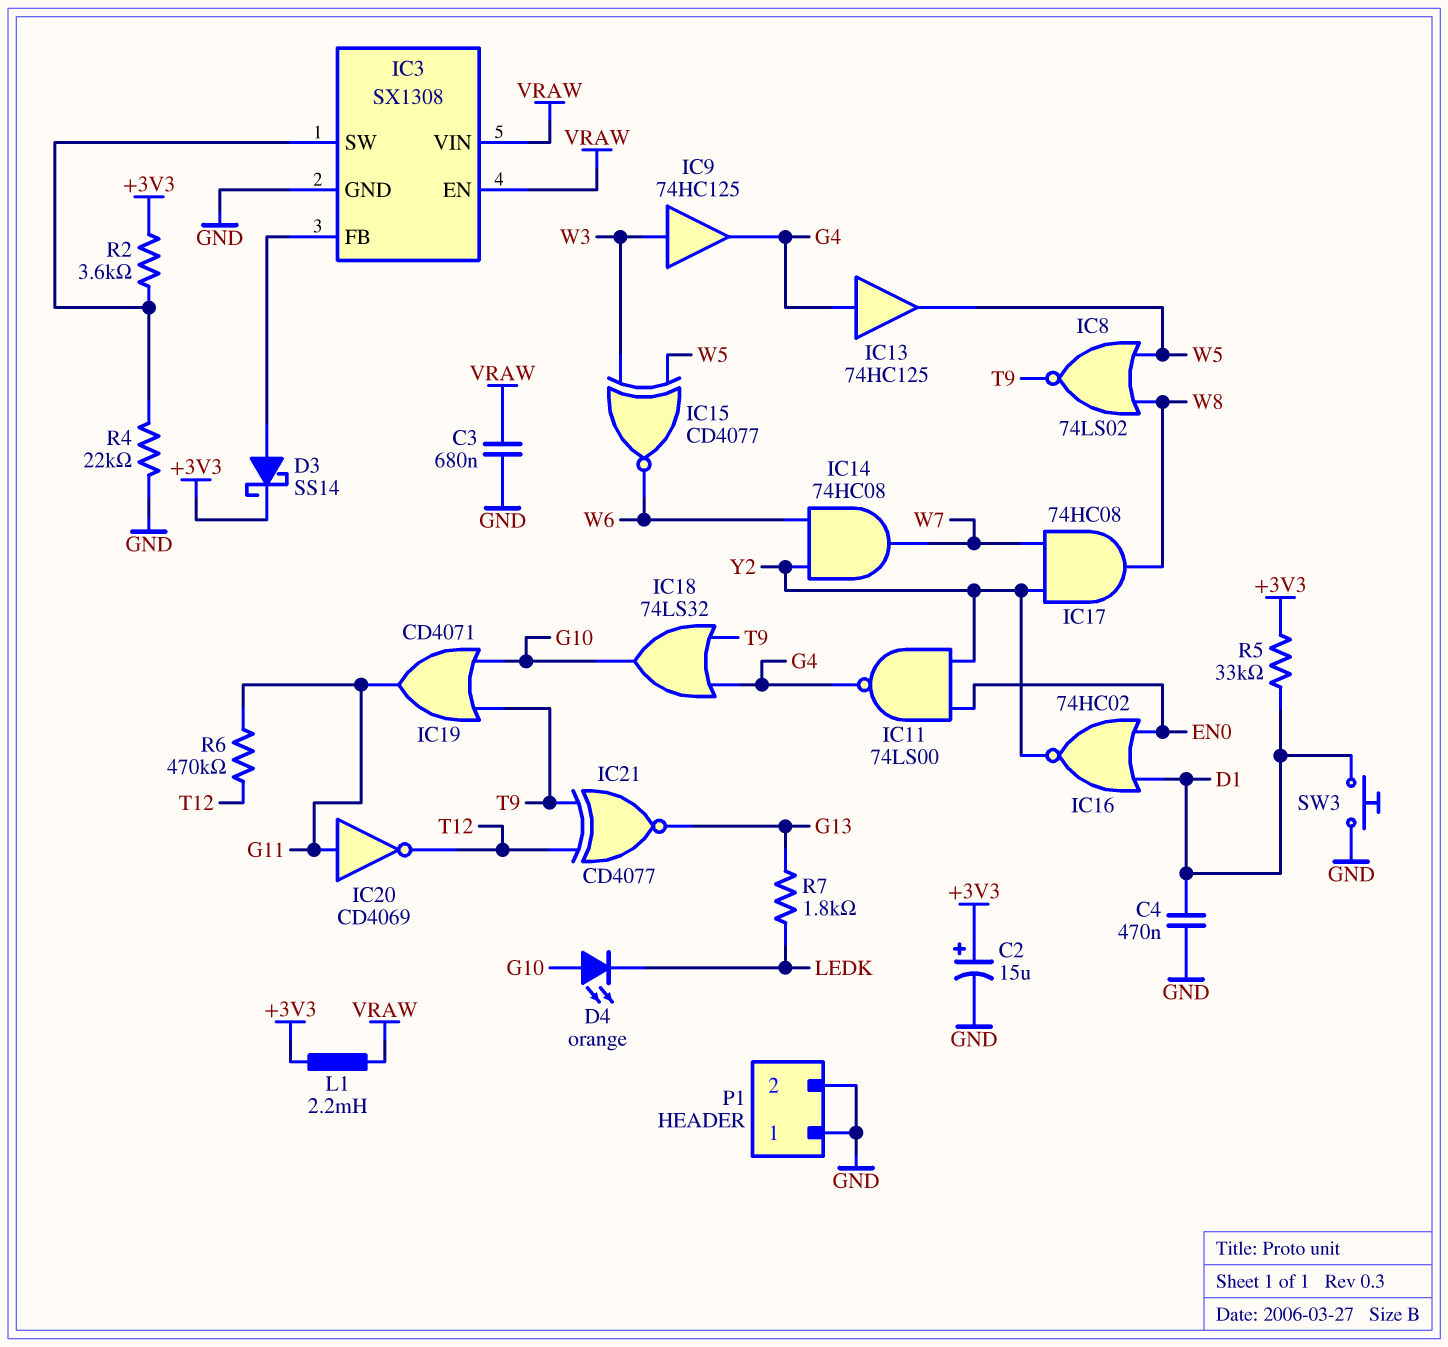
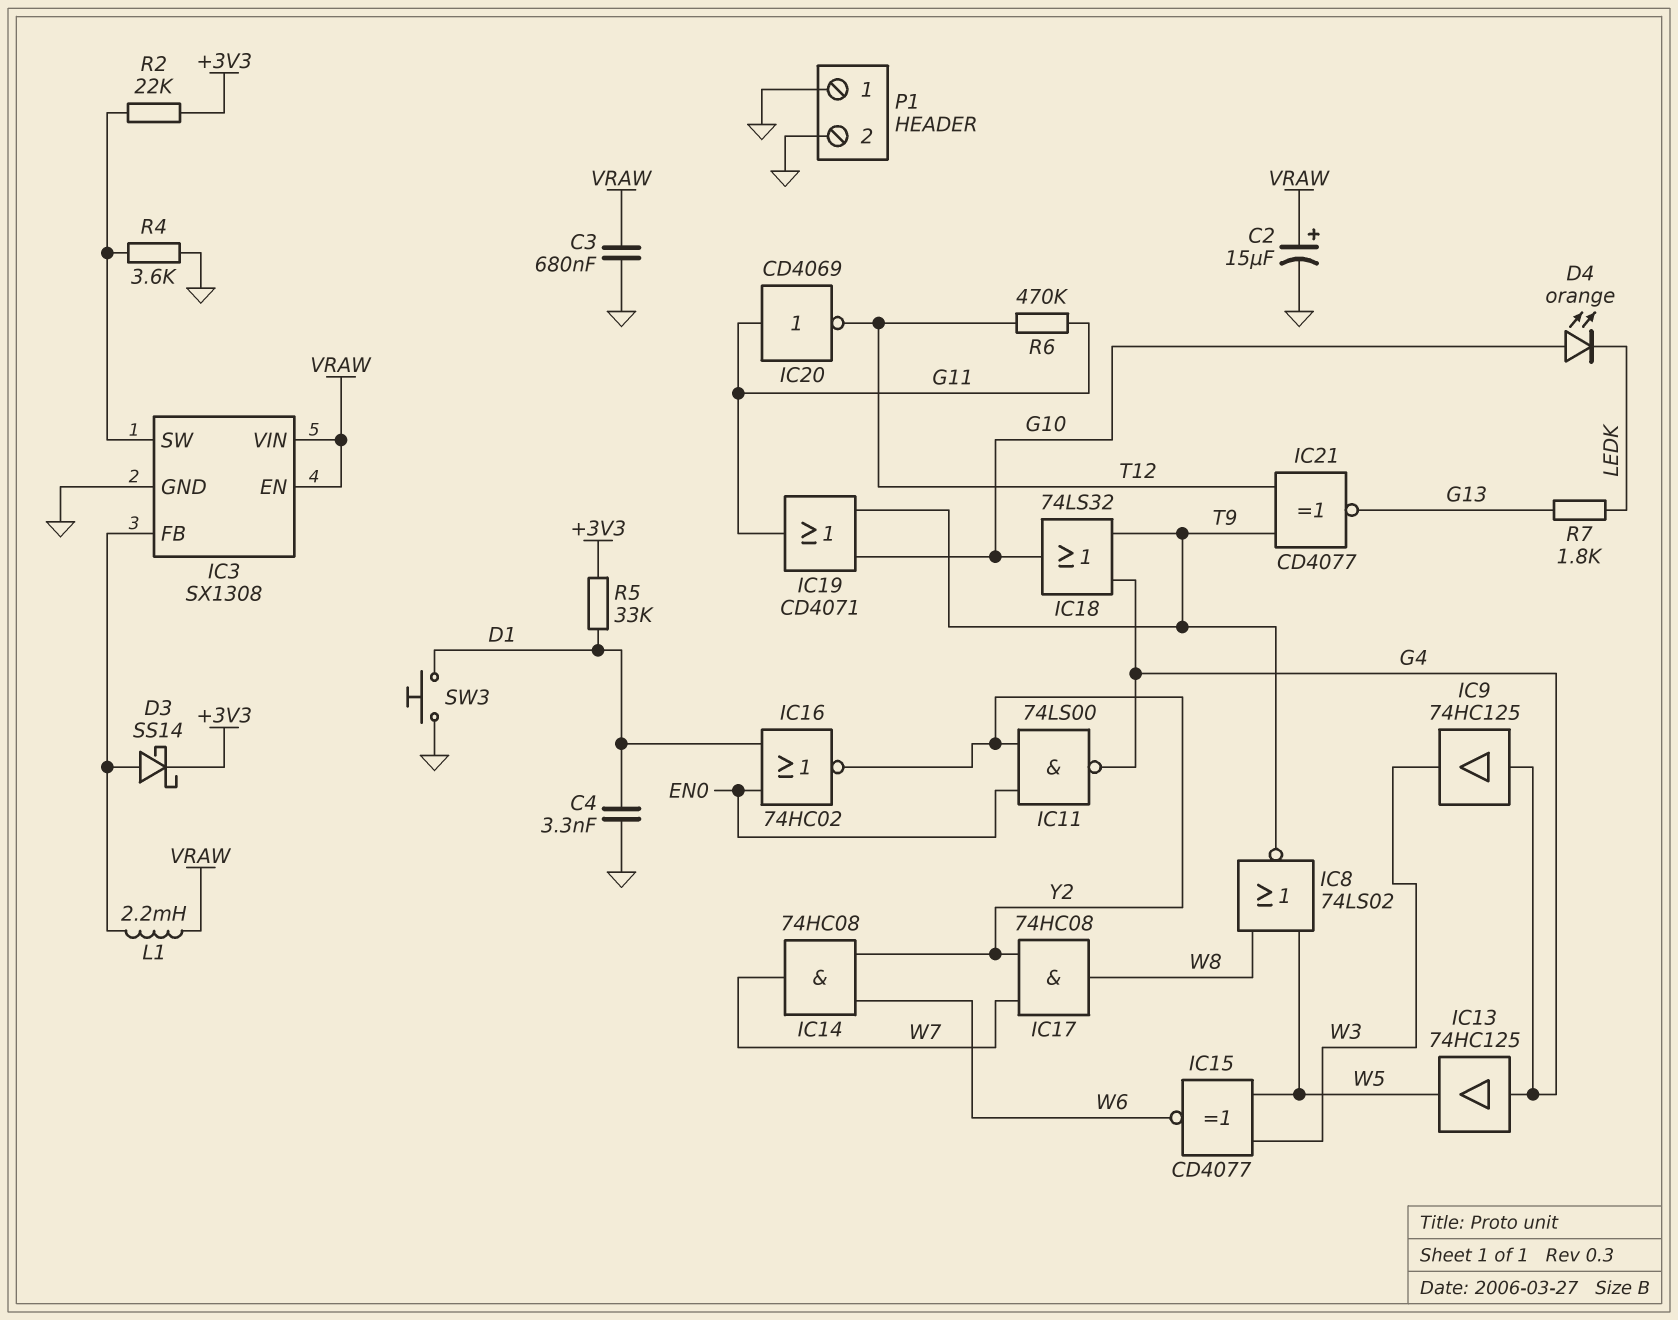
C2: 15uF (plus +3V3, minus GND) -> 15uF (plus VRAW, minus GND)
C4: 470nF (D1, GND) -> 3.3nF (D1, GND)
IC9: buffer 74HC125 (in W3, out G4) -> buffer 74HC125 (in G4, out W3)
L1: 2.2mH (+3V3, VRAW) -> 2.2mH (IC3/FB, VRAW)
R2: 3.6k (+3V3, IC3/SW) -> 22k (+3V3, IC3/SW)
R4: 22k (GND, IC3/SW) -> 3.6k (GND, IC3/SW)

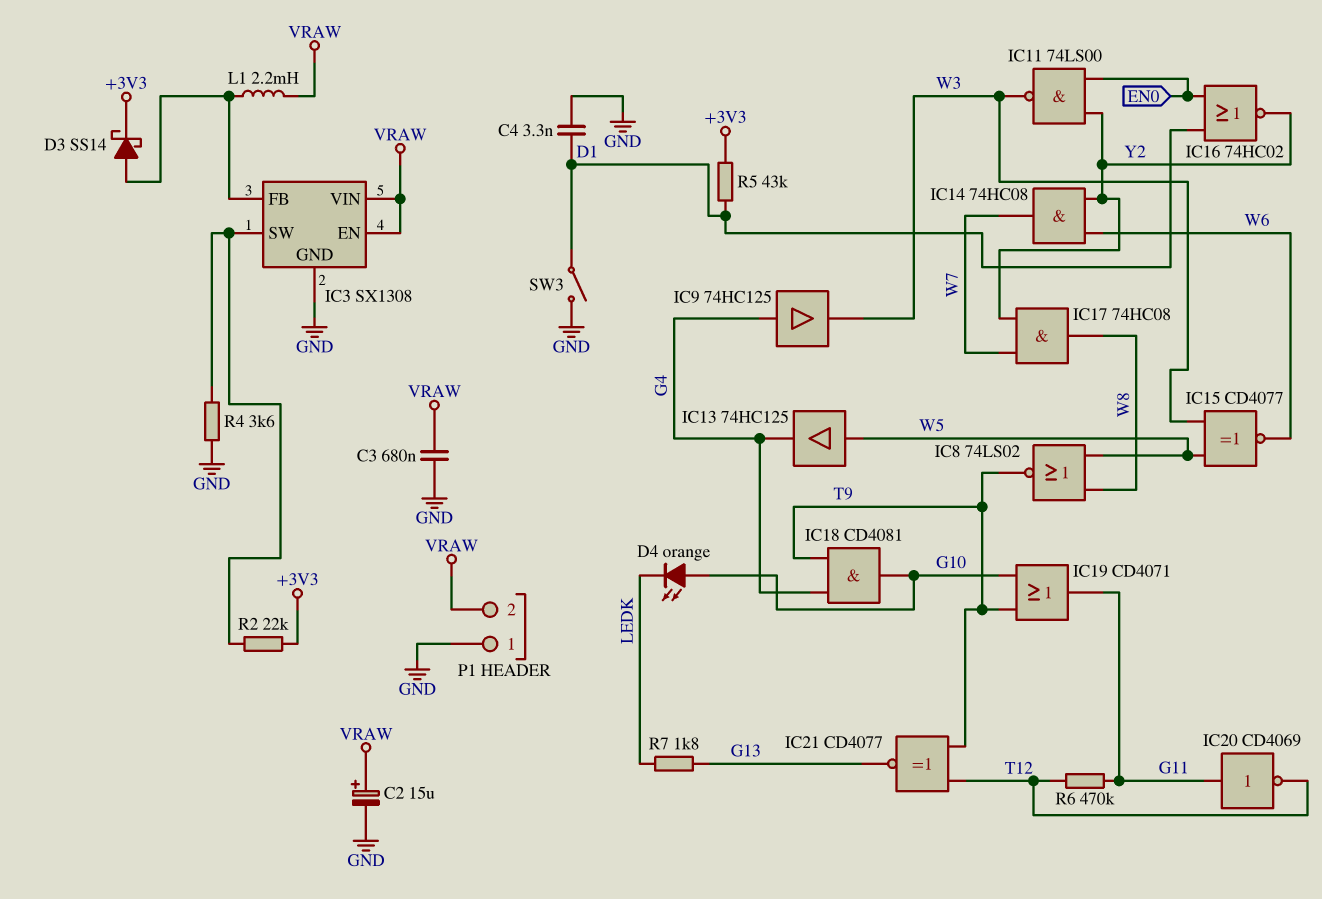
IC11: NAND 74LS00 (in EN0, in Y2, out G4) -> NAND 74LS00 (in EN0, in Y2, out W3)
IC13: buffer 74HC125 (in G4, out W5) -> buffer 74HC125 (in W5, out G4)
IC18: OR 74LS32 (in G4, in T9, out G10) -> AND CD4081 (in G4, in T9, out G10)
P1 pin 2: GND -> VRAW
R5: 33k (+3V3, D1) -> 43k (+3V3, D1)
SW3: button (D1, GND) -> switch (D1, GND)

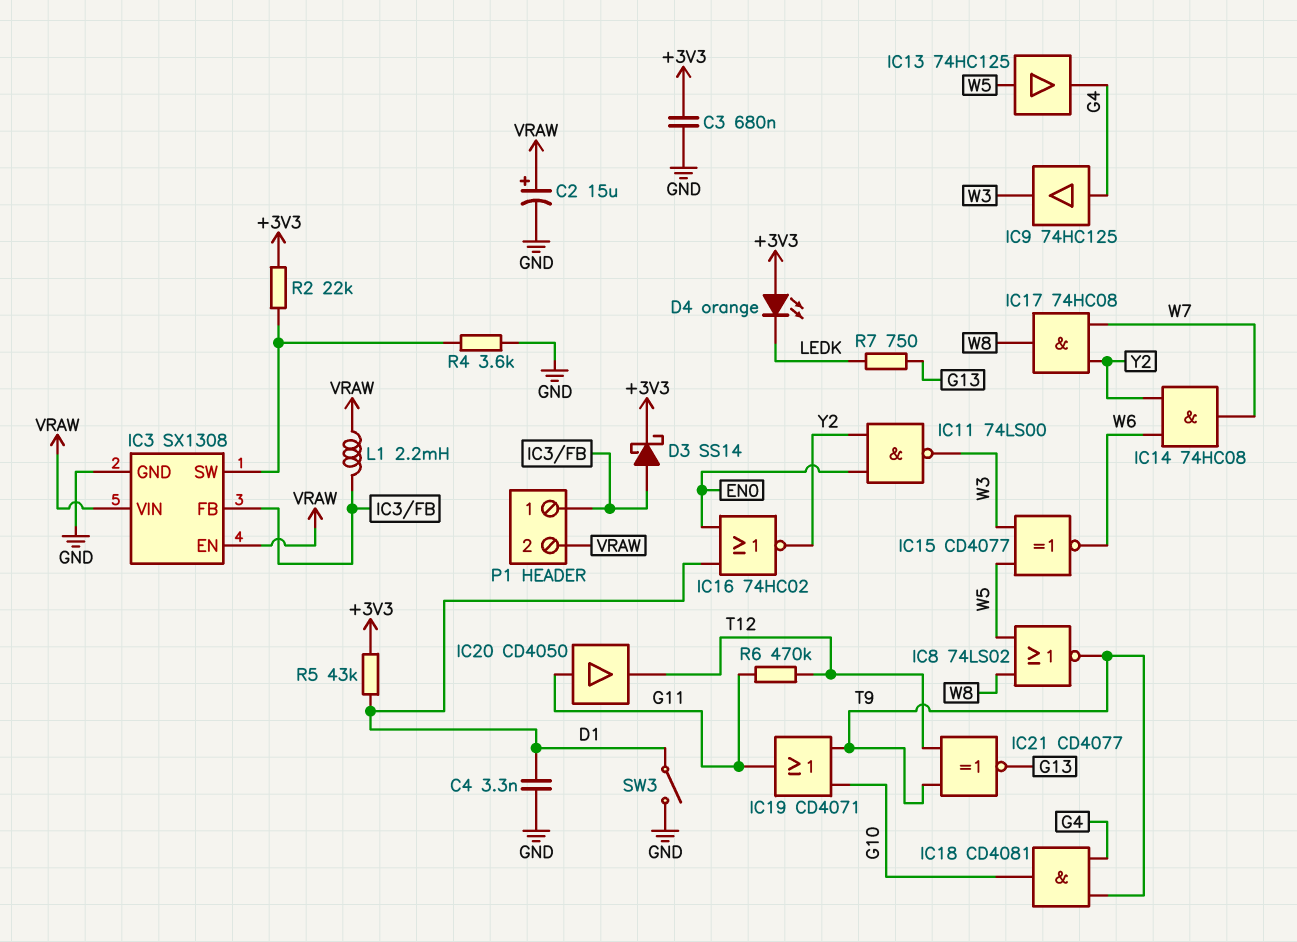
C3: 680nF (GND, VRAW) -> 680nF (+3V3, GND)
D4: LED orange (A G10, K LEDK) -> LED orange (A +3V3, K LEDK)
IC20: NOT CD4069 (in G11, out T12) -> buffer CD4050 (in G11, out T12)
P1 pin 1: GND -> IC3/FB
R7: 1.8k (G13, LEDK) -> 750 (G13, LEDK)

